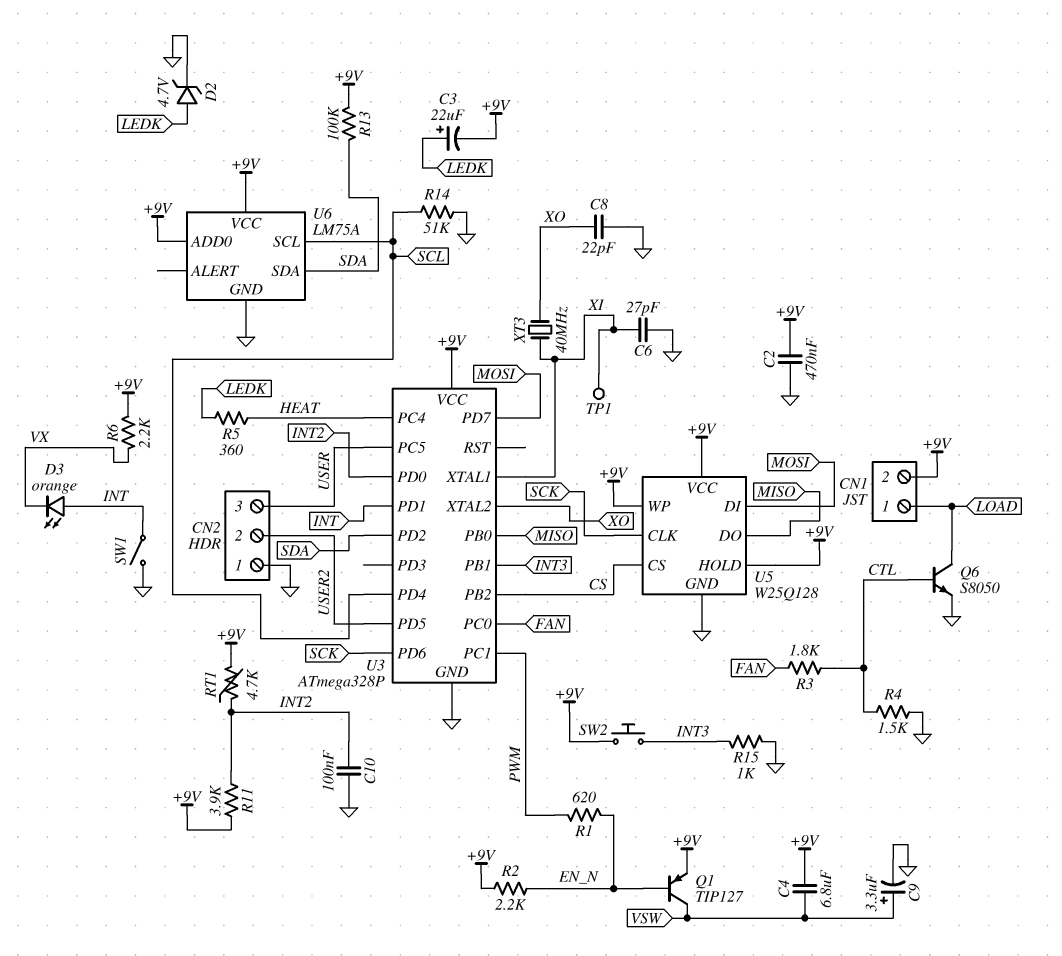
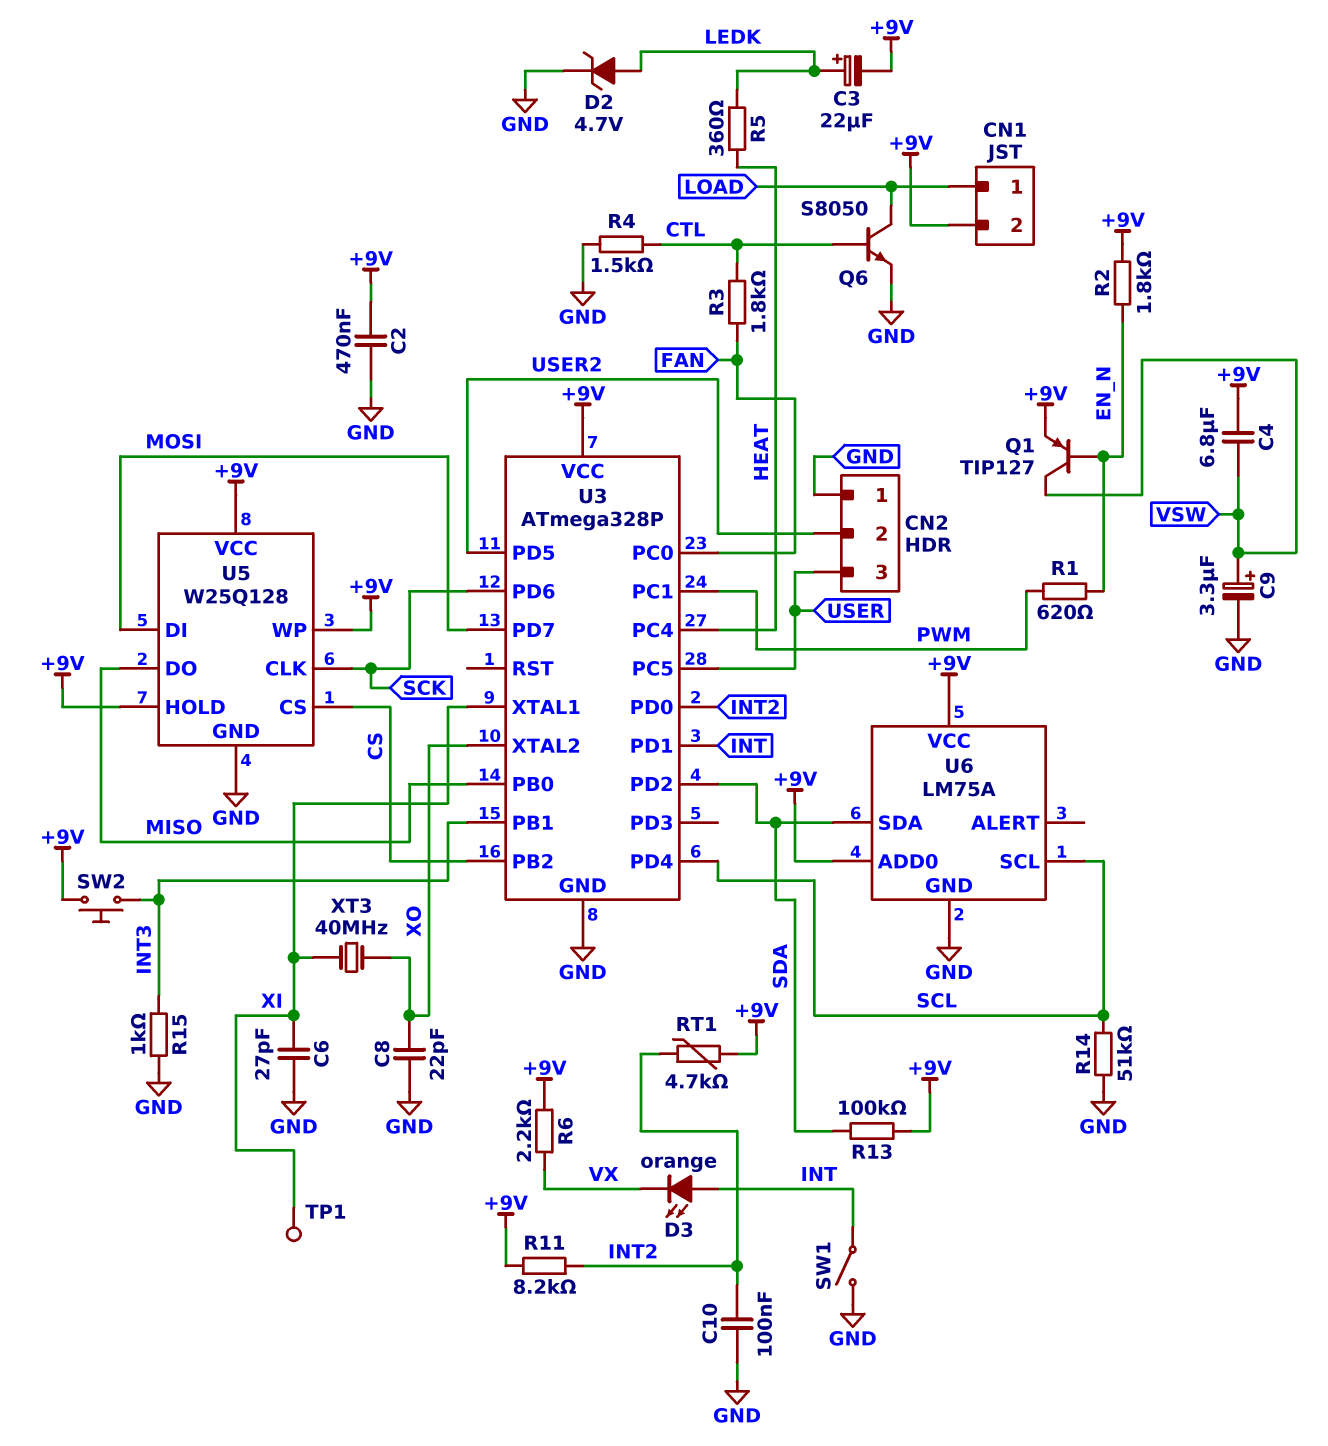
R2: 2.2k (+9V, EN_N) -> 1.8k (+9V, EN_N)
R11: 3.9k (+9V, INT2) -> 8.2k (+9V, INT2)

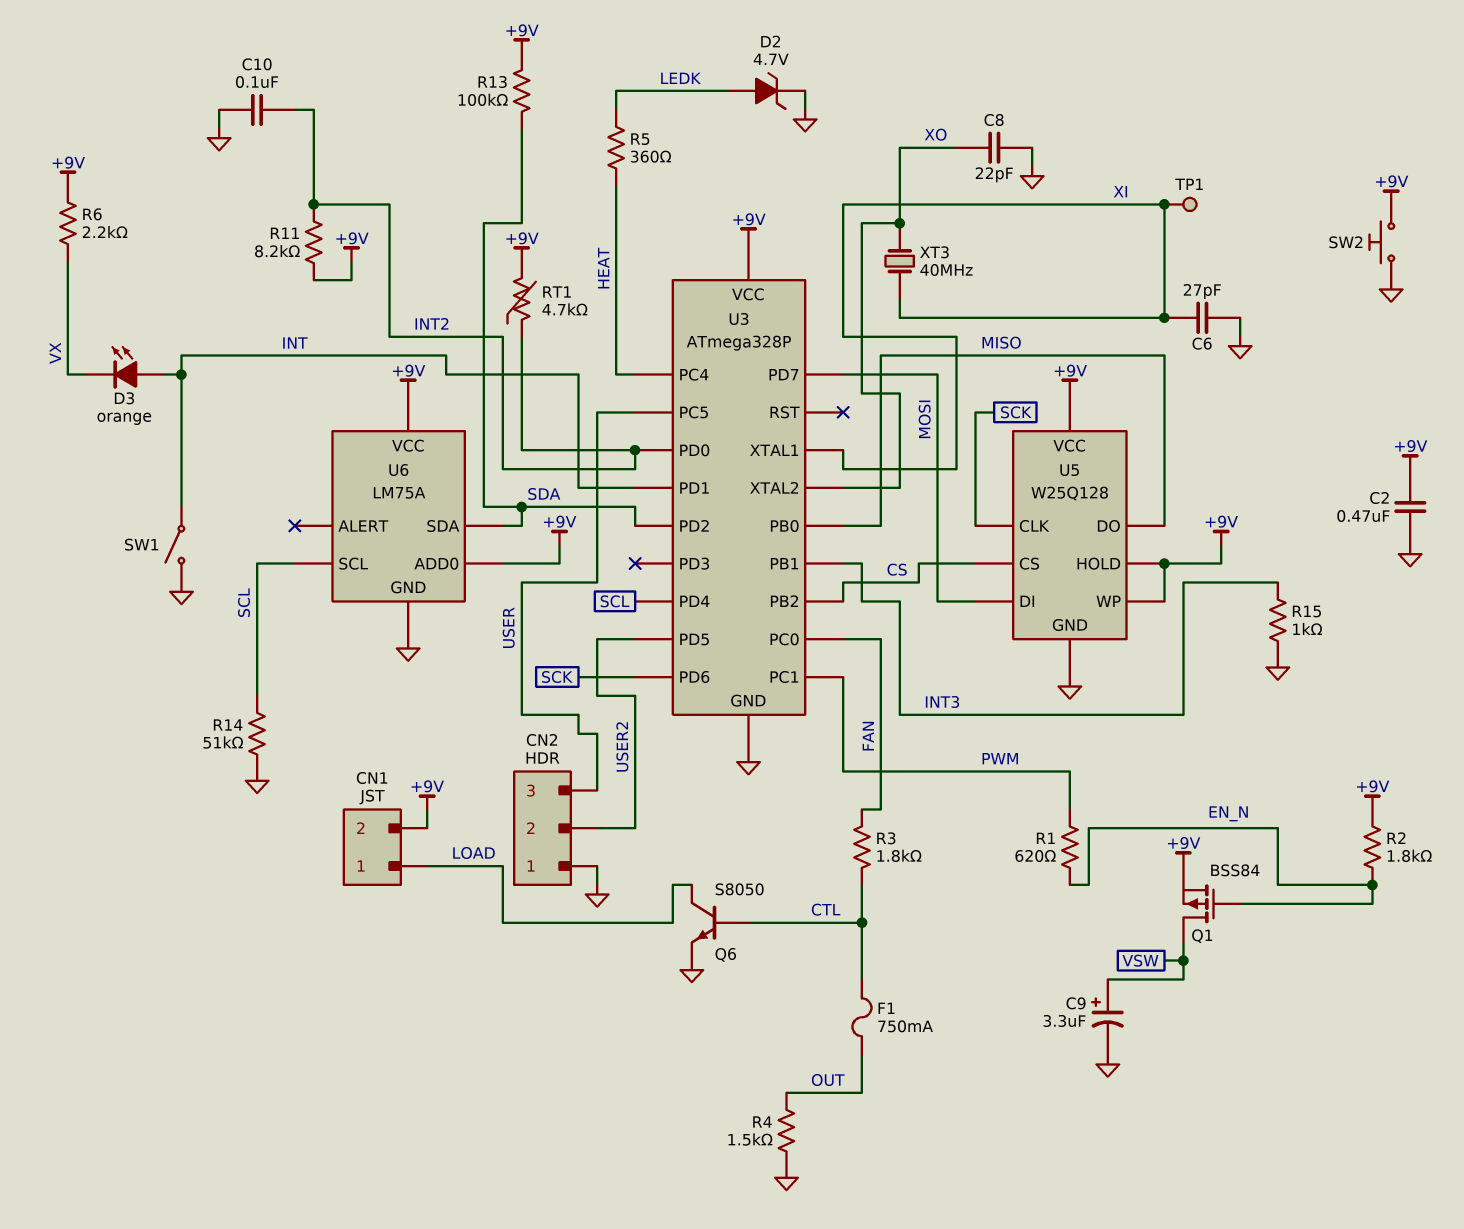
C3: 22uF (plus LEDK, minus +9V) -> none
C4: 6.8uF (+9V, VSW) -> none
F1: none -> 750mA (CTL, OUT)
Q1: PNP TIP127 (B EN_N, C VSW, E +9V) -> PMOS BSS84 (G EN_N, D VSW, S +9V)
R4: 1.5k (CTL, GND) -> 1.5k (GND, OUT)
SW2: button (+9V, INT3) -> button (+9V, GND)

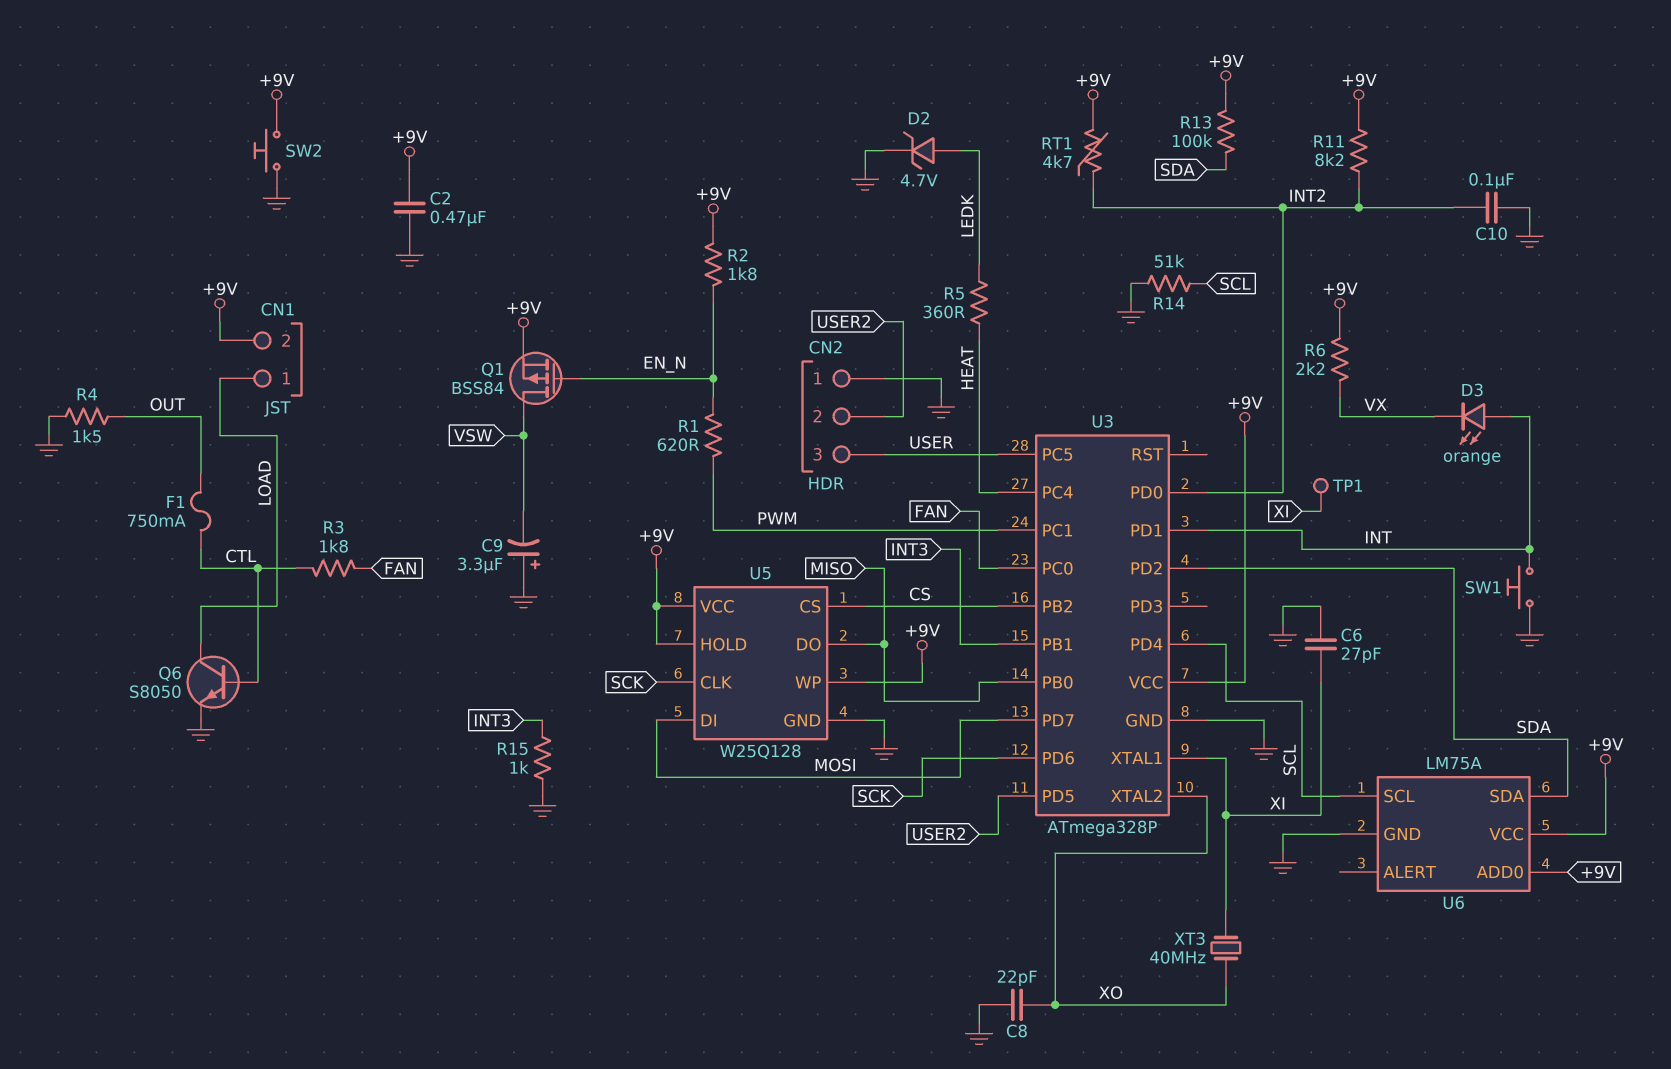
C9: 3.3uF (plus VSW, minus GND) -> 3.3uF (plus GND, minus VSW)
SW1: switch (GND, INT) -> button (GND, INT)

